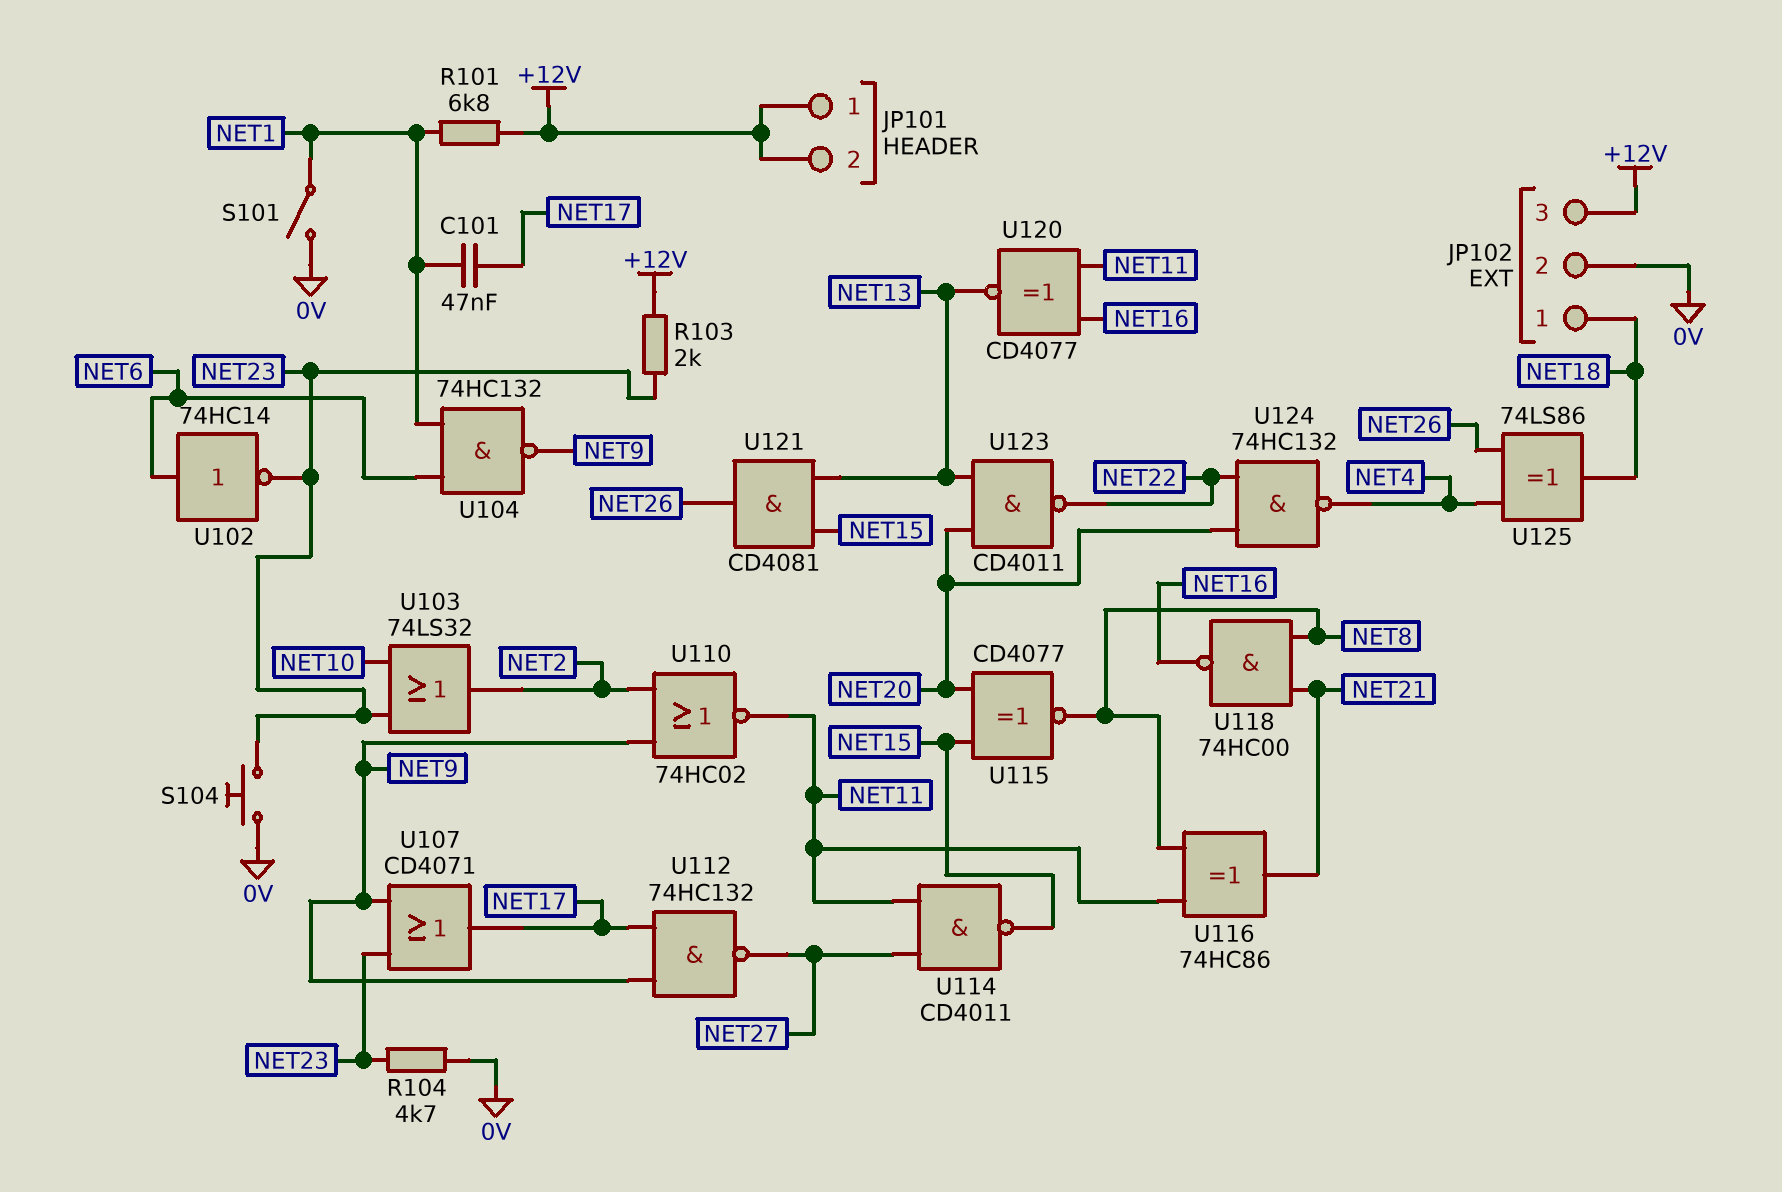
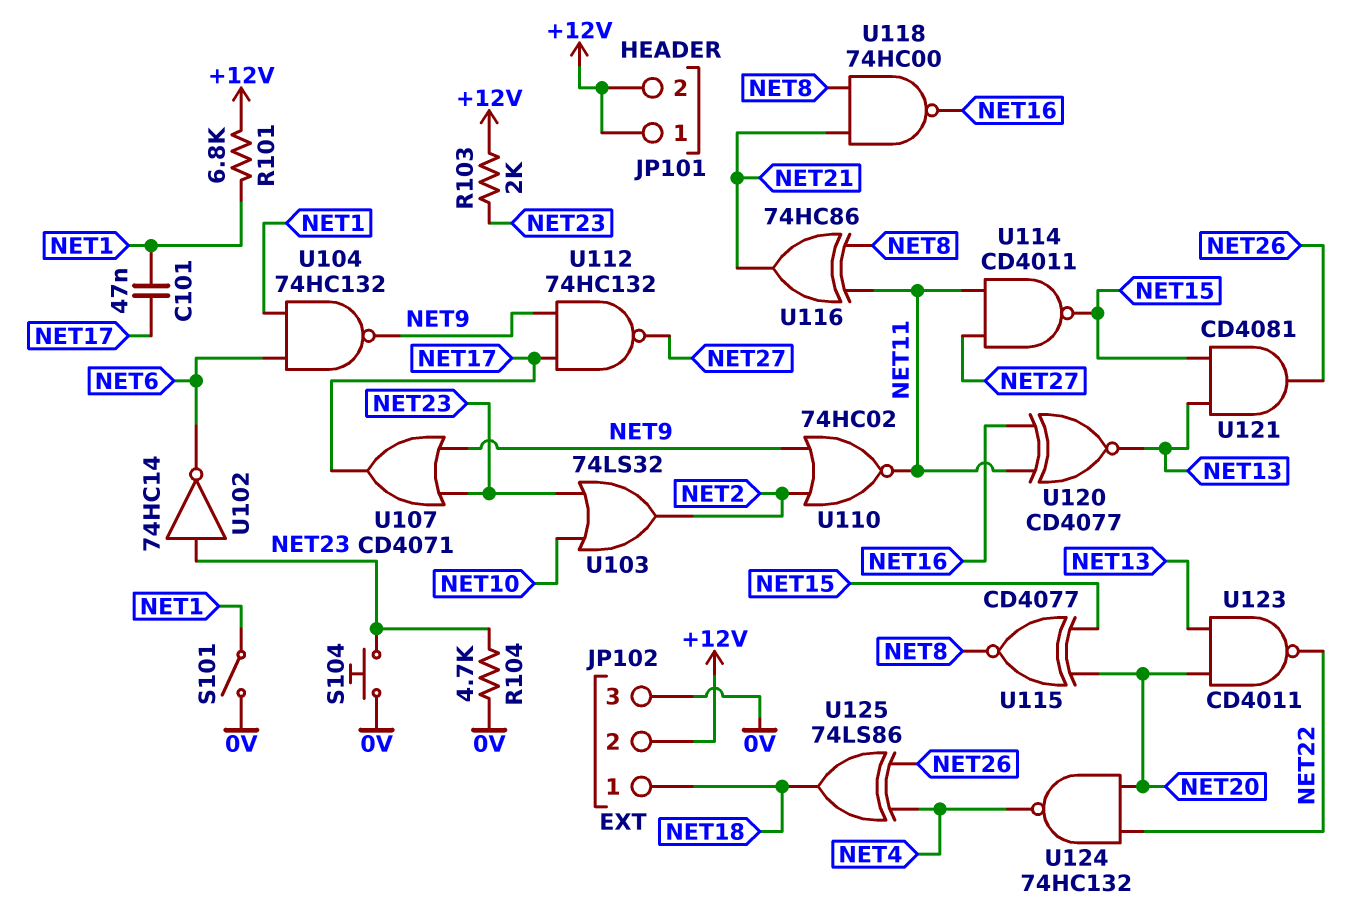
JP102 pin 2: 0V -> +12V
JP102 pin 3: +12V -> 0V
U102: NOT 74HC14 (in NET6, out NET23) -> NOT 74HC14 (in NET23, out NET6)

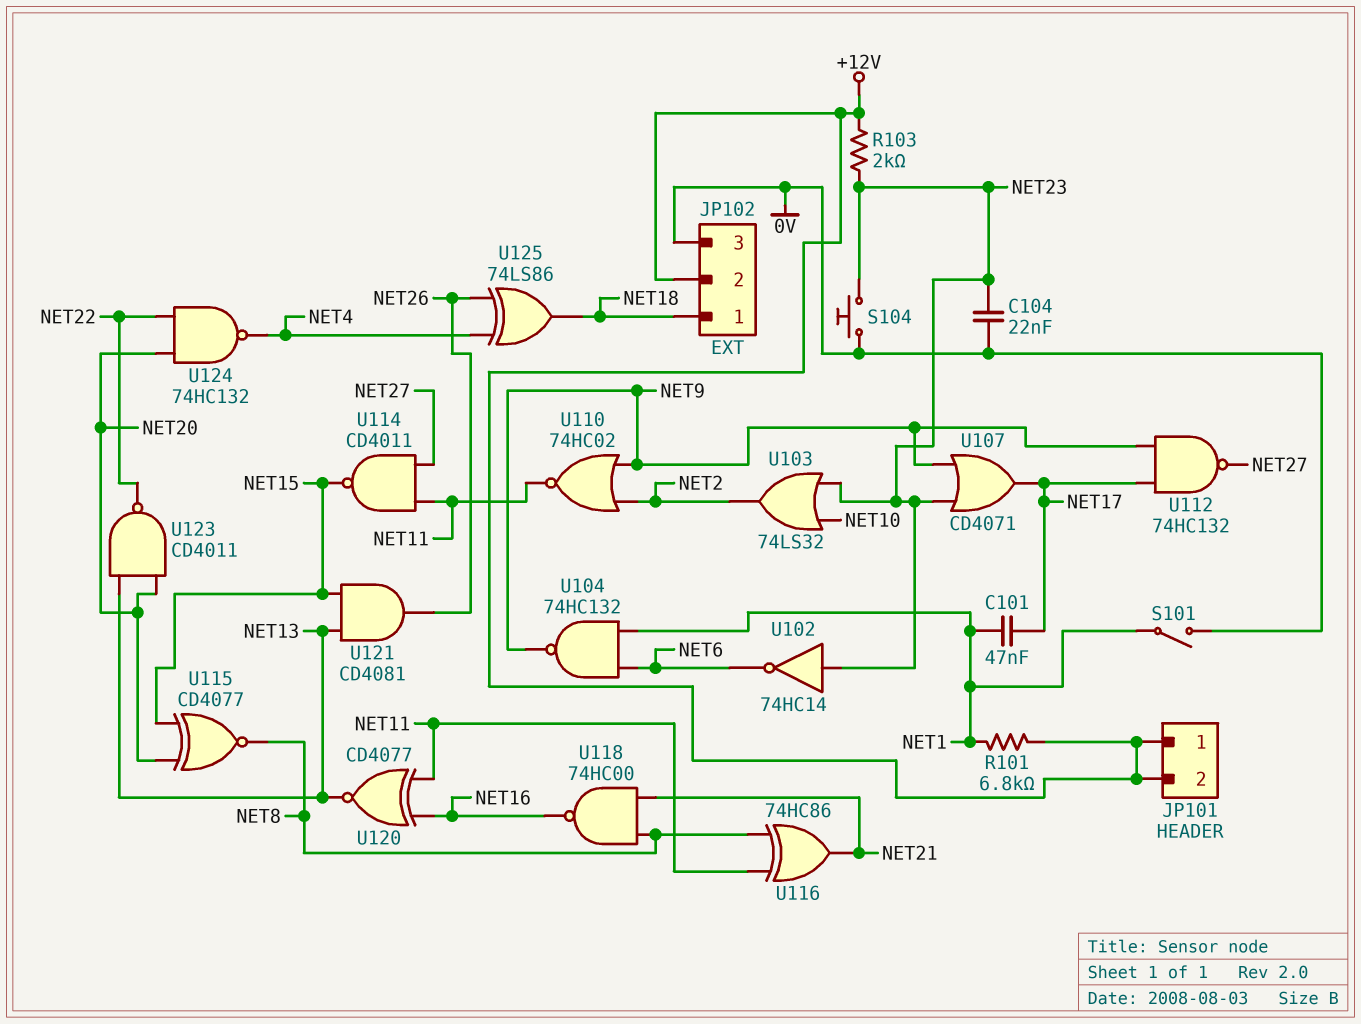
C104: none -> 22nF (0V, NET23)
R104: 4.7k (0V, NET23) -> none

